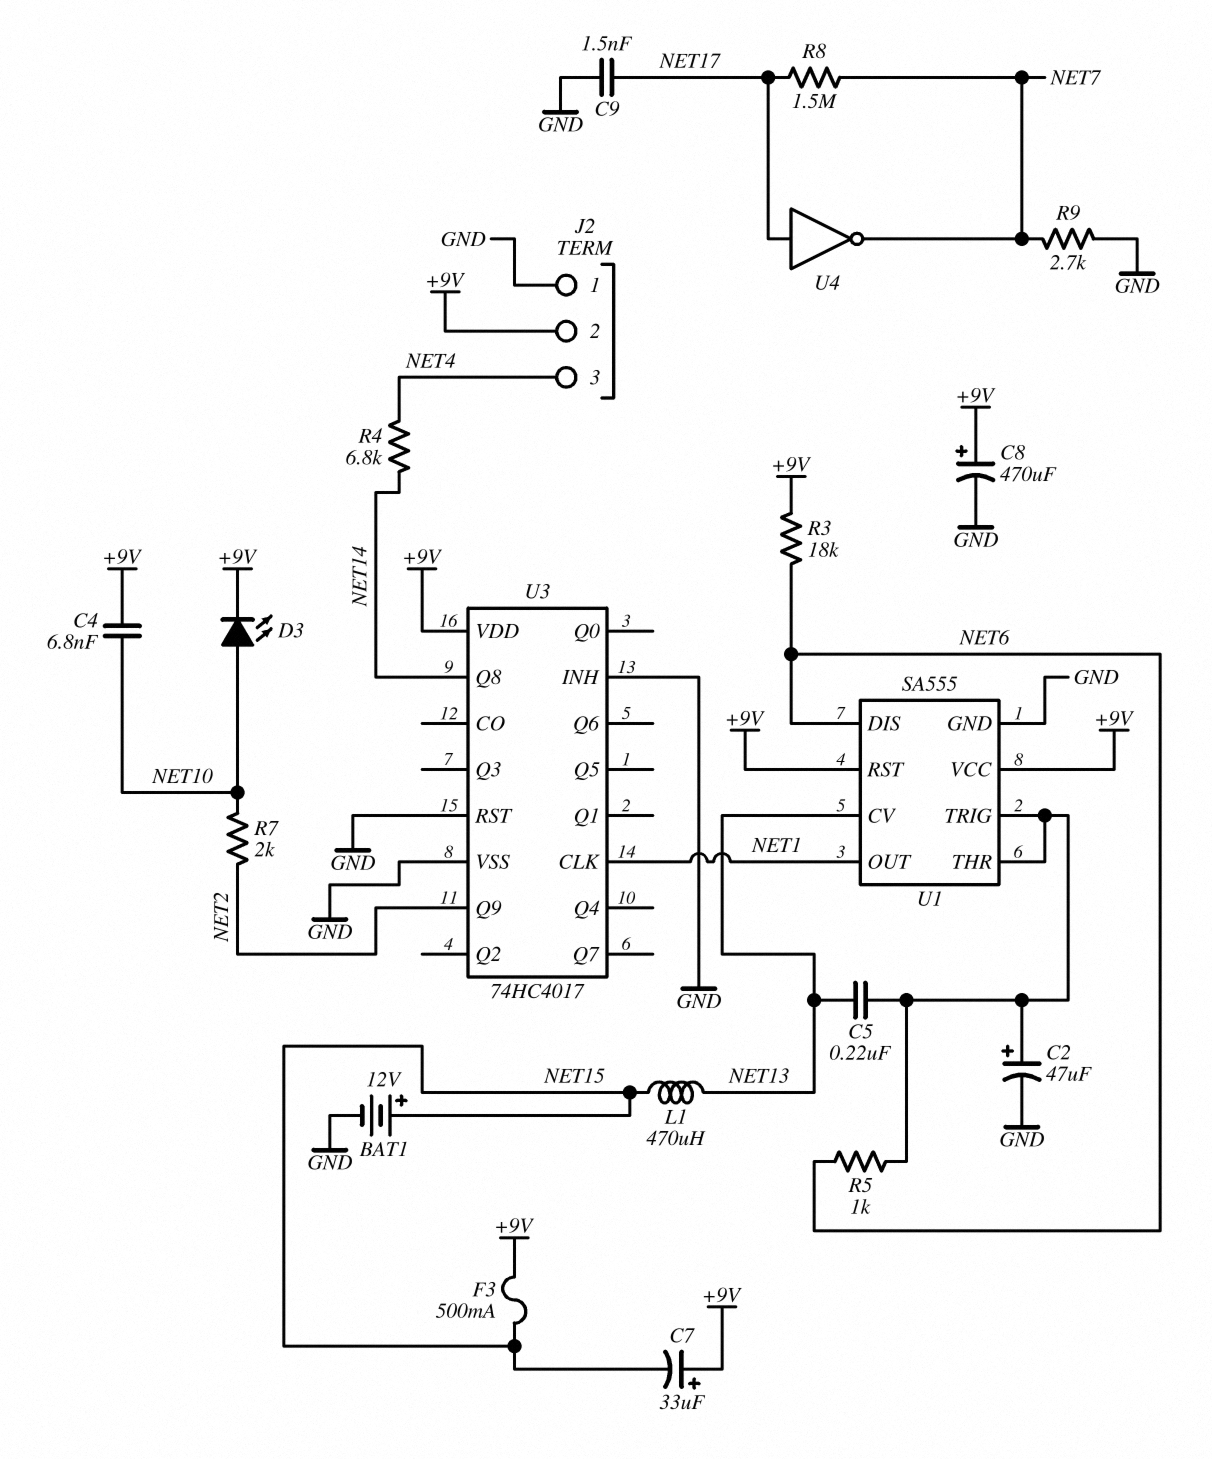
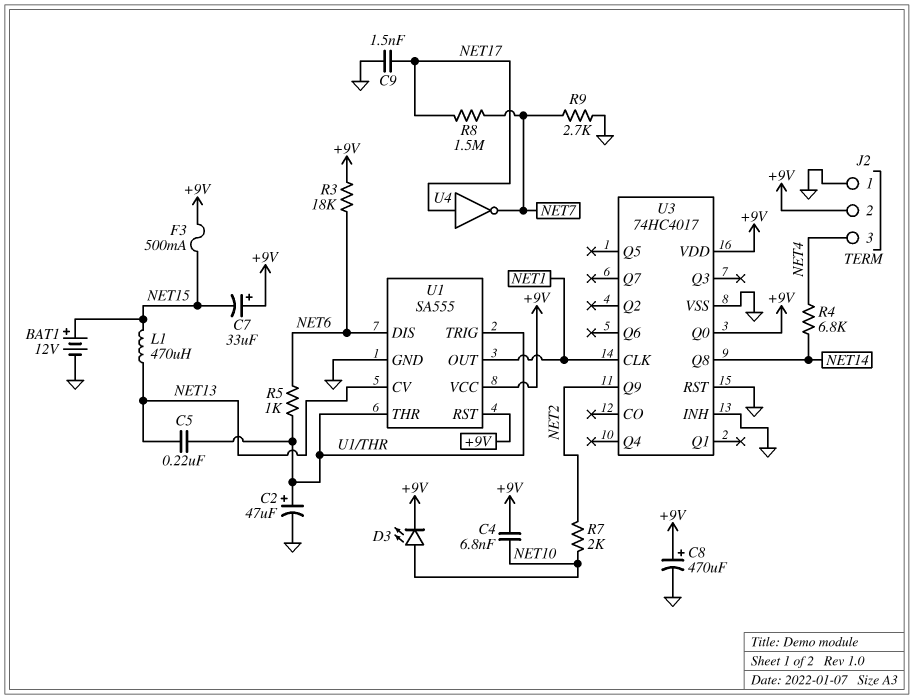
U3 pin Q0: none -> +9V

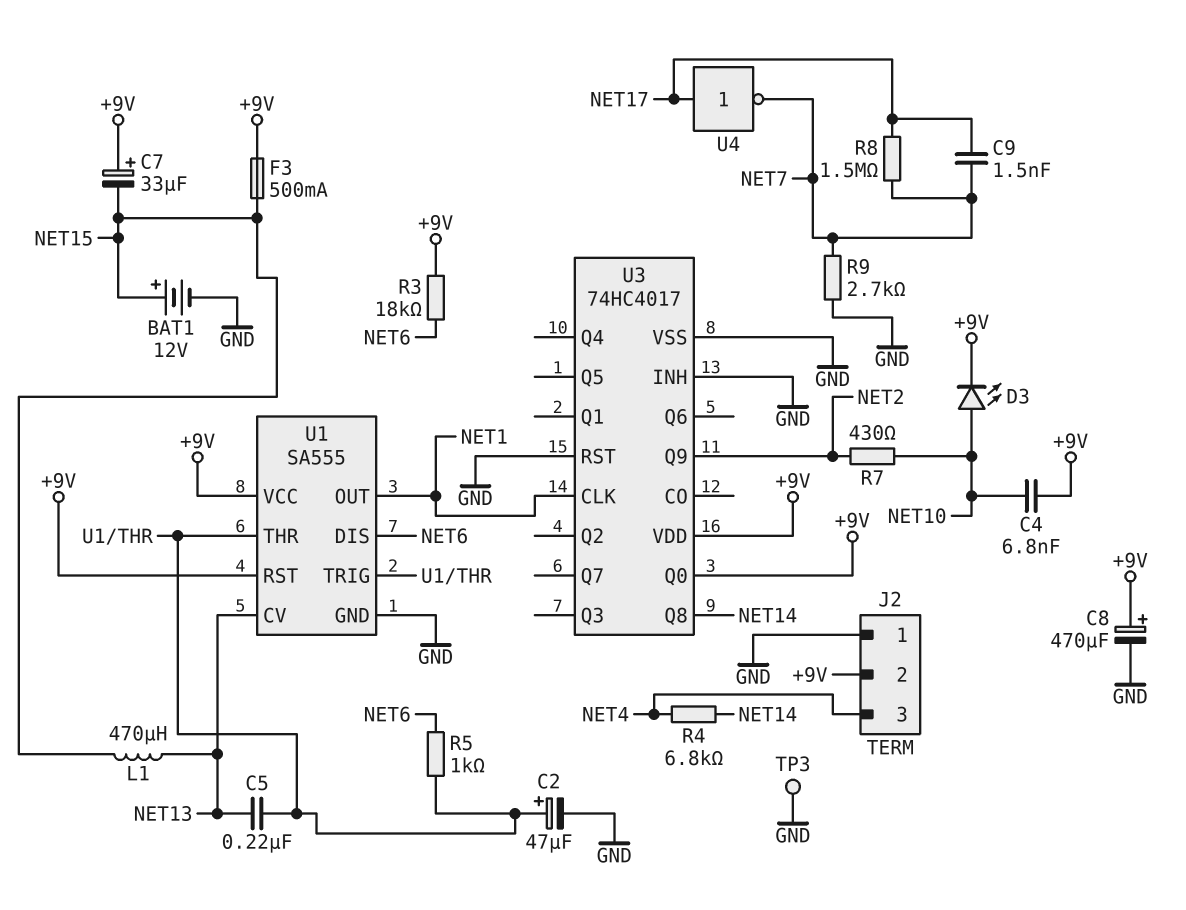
C9: 1.5nF (GND, NET17) -> 1.5nF (NET7, NET17)
R7: 2k (NET2, NET10) -> 430 (NET2, NET10)
TP3: none -> test point (GND)

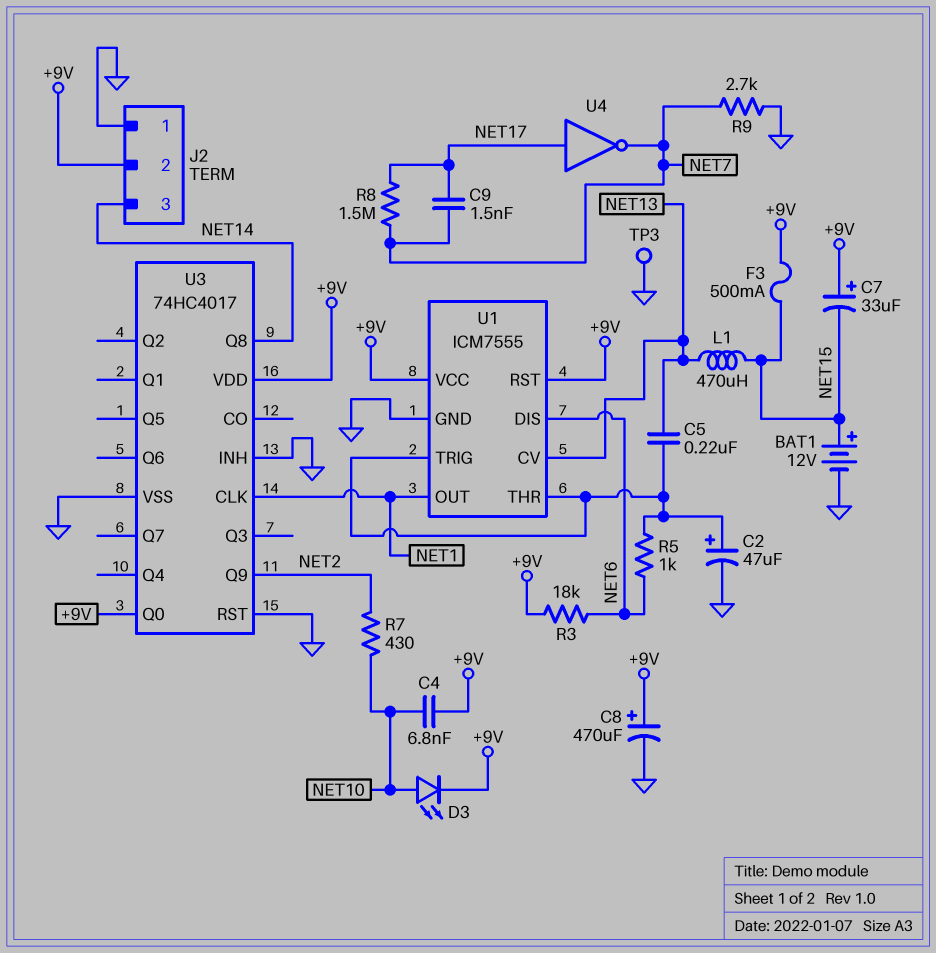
J2 pin 3: NET4 -> NET14
R4: 6.8k (NET4, NET14) -> none
U1: SA555 -> ICM7555

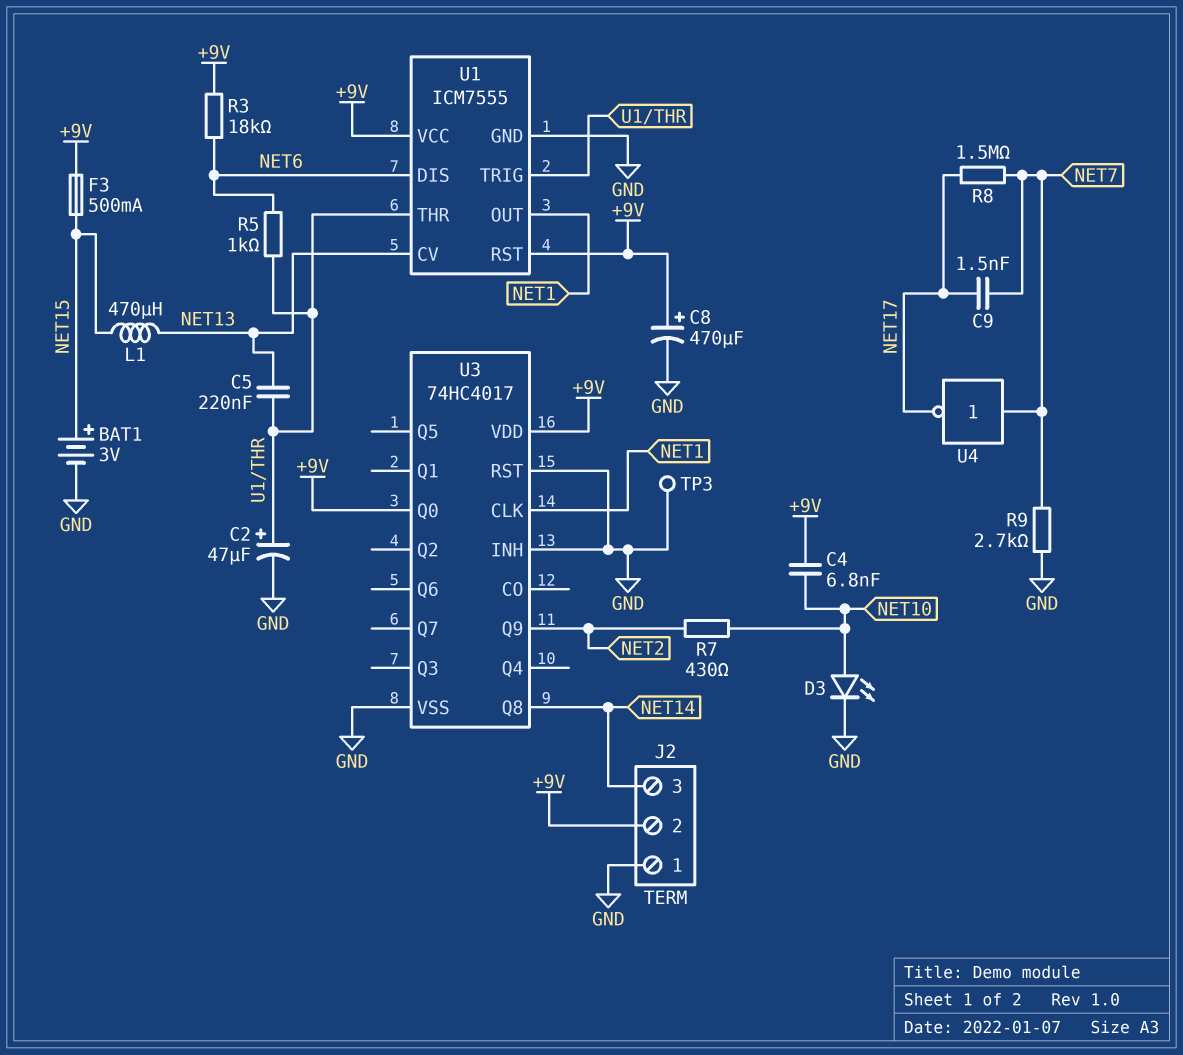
BAT1: 12V (plus NET15, minus GND) -> 3V (plus NET15, minus GND)
C7: 33uF (plus +9V, minus NET15) -> none
D3: LED (A NET10, K +9V) -> LED (A NET10, K GND)
U4: NOT (in NET17, out NET7) -> NOT (in NET7, out NET17)

